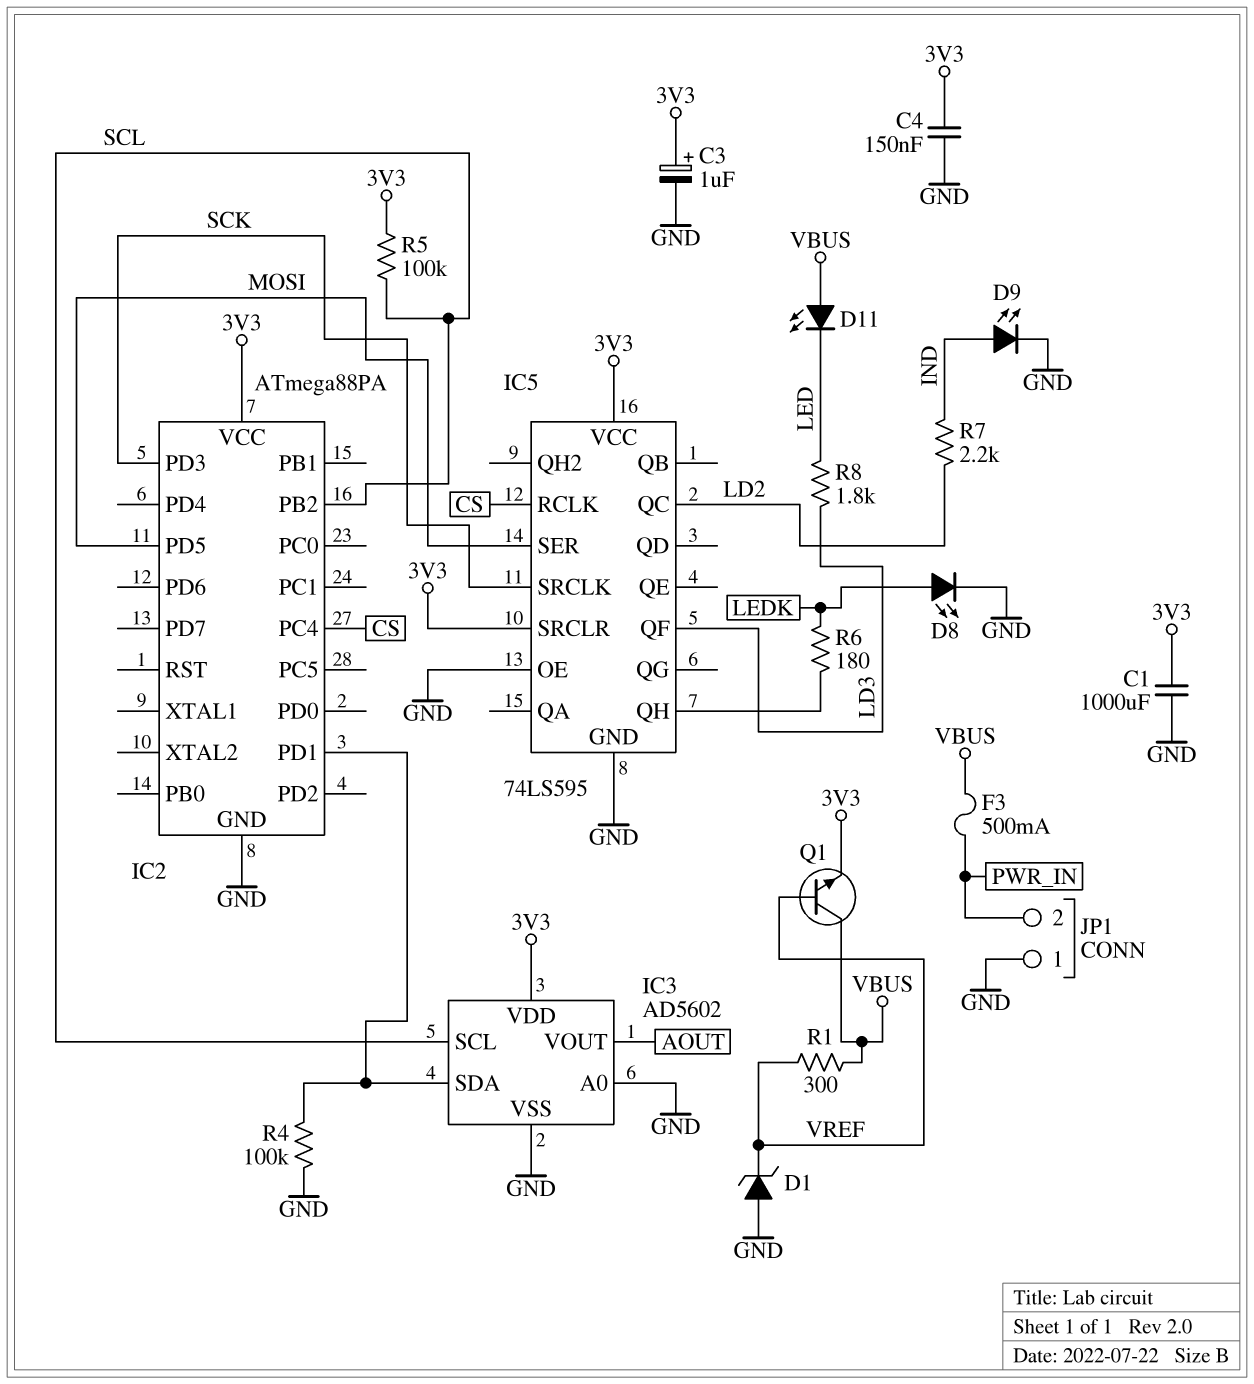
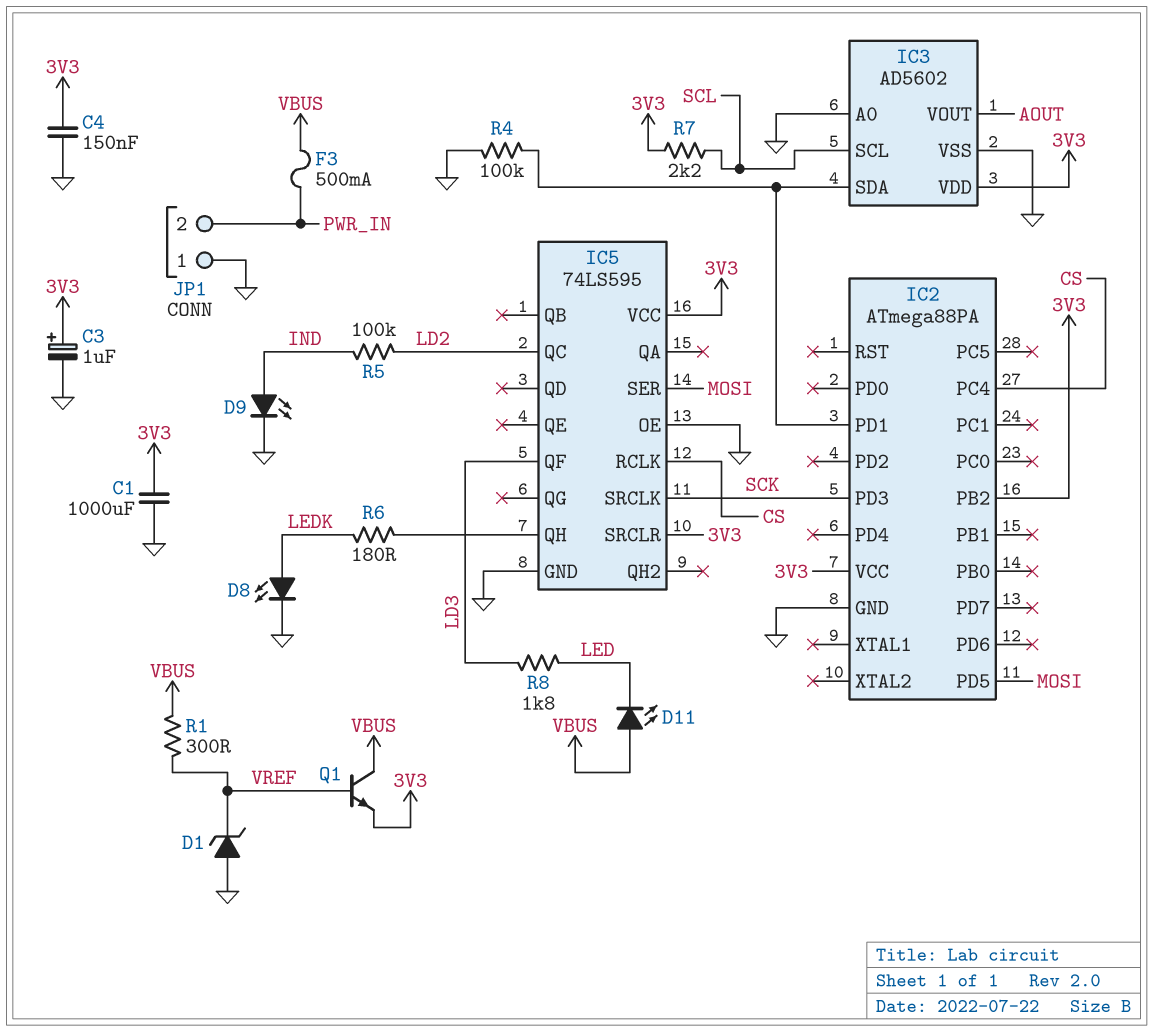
IC2 pin PB2: SCL -> 3V3
R5: 100k (3V3, SCL) -> 100k (IND, LD2)
R7: 2.2k (IND, LD2) -> 2.2k (3V3, SCL)

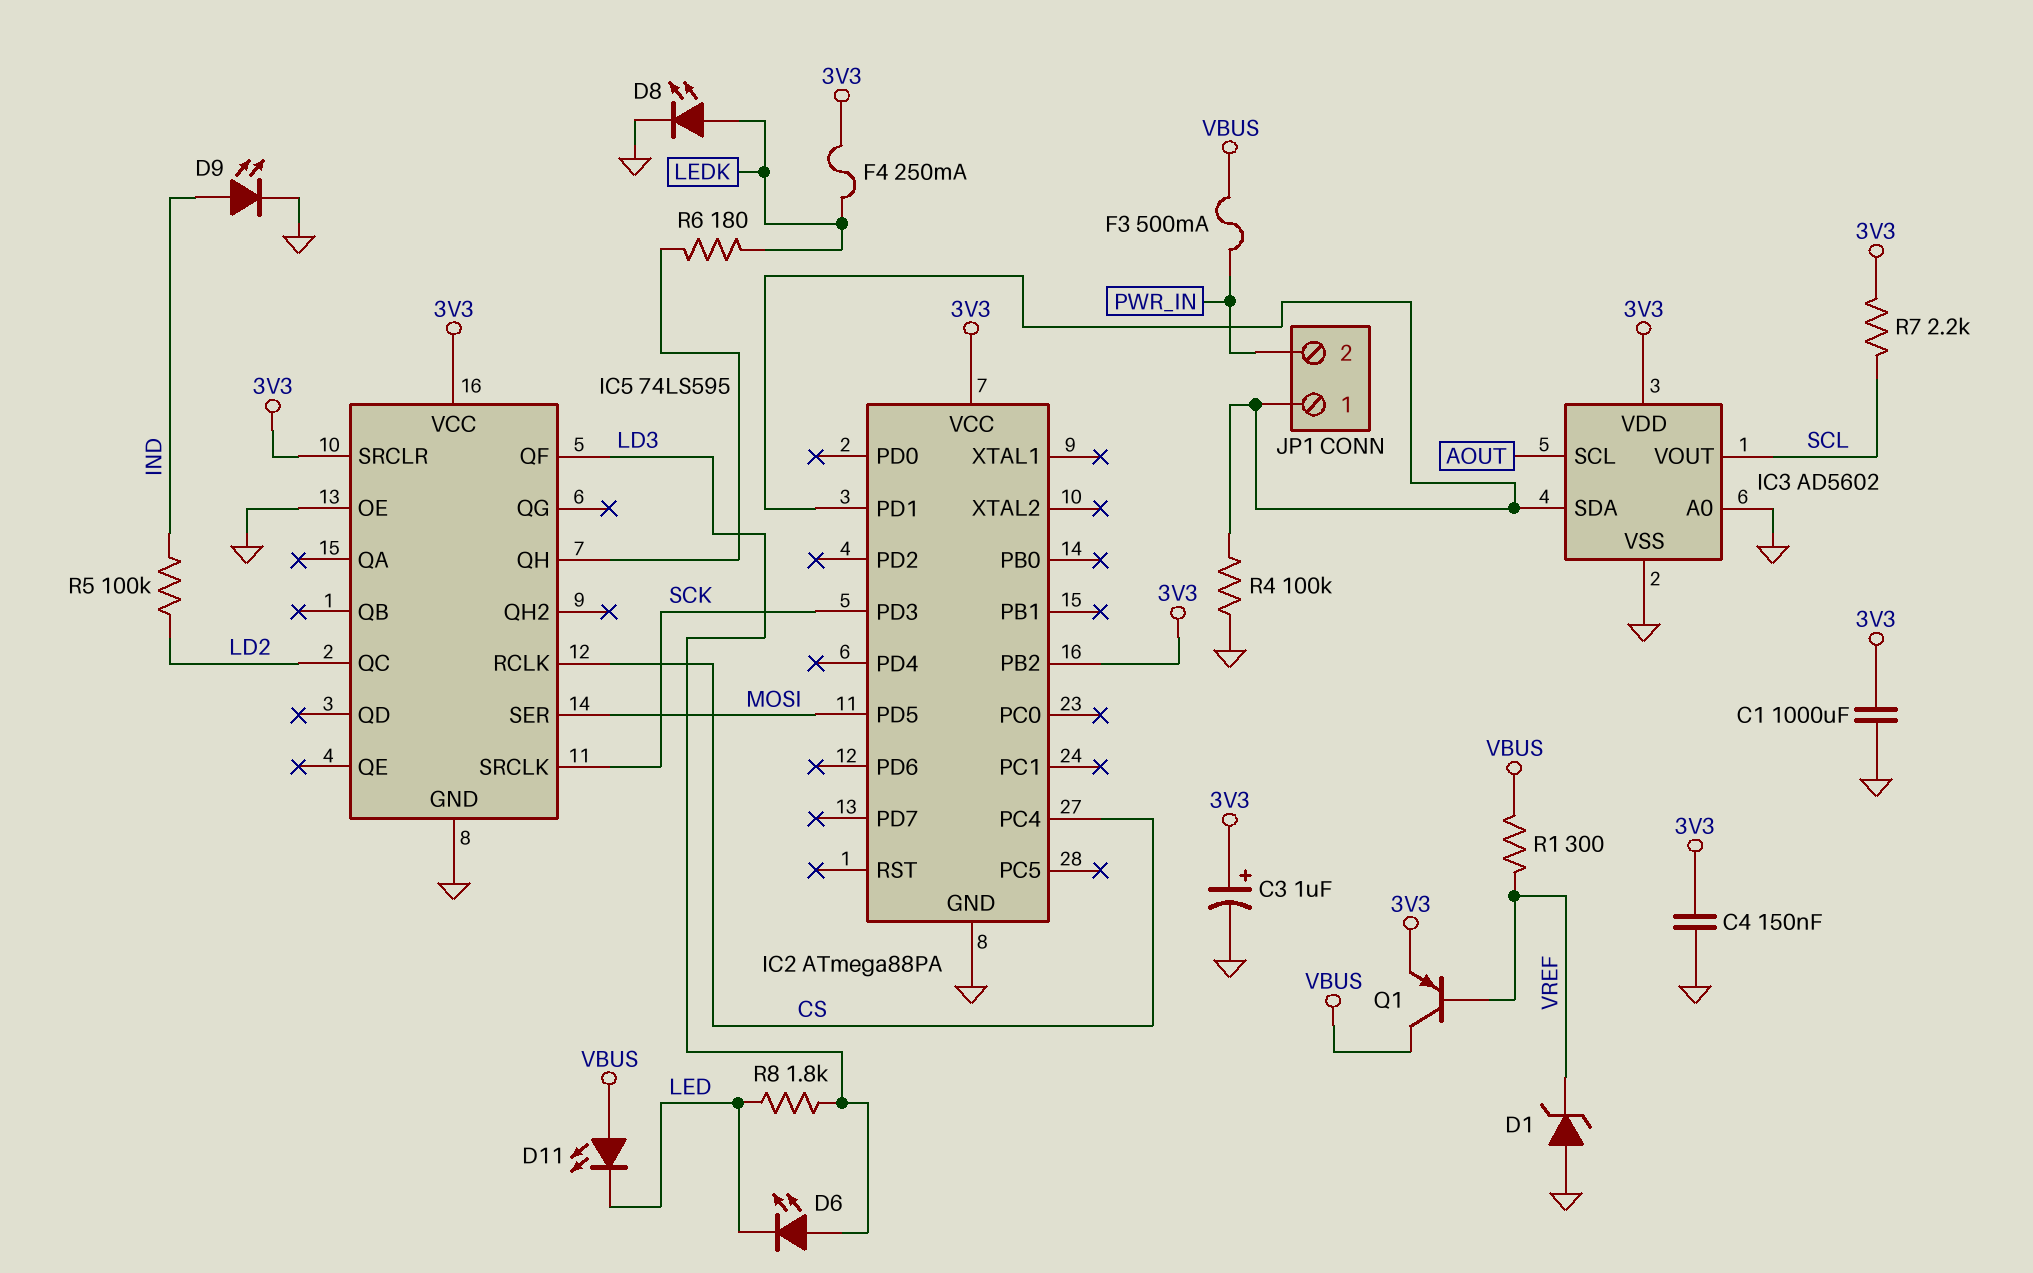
D6: none -> LED (A LD3, K LED)
F4: none -> 250mA (3V3, LEDK)
IC3 pin SCL: SCL -> AOUT
IC3 pin VOUT: AOUT -> SCL
JP1 pin 1: GND -> IC2/PD1
Q1: NPN (B VREF, C VBUS, E 3V3) -> PNP (B VREF, C VBUS, E 3V3)

